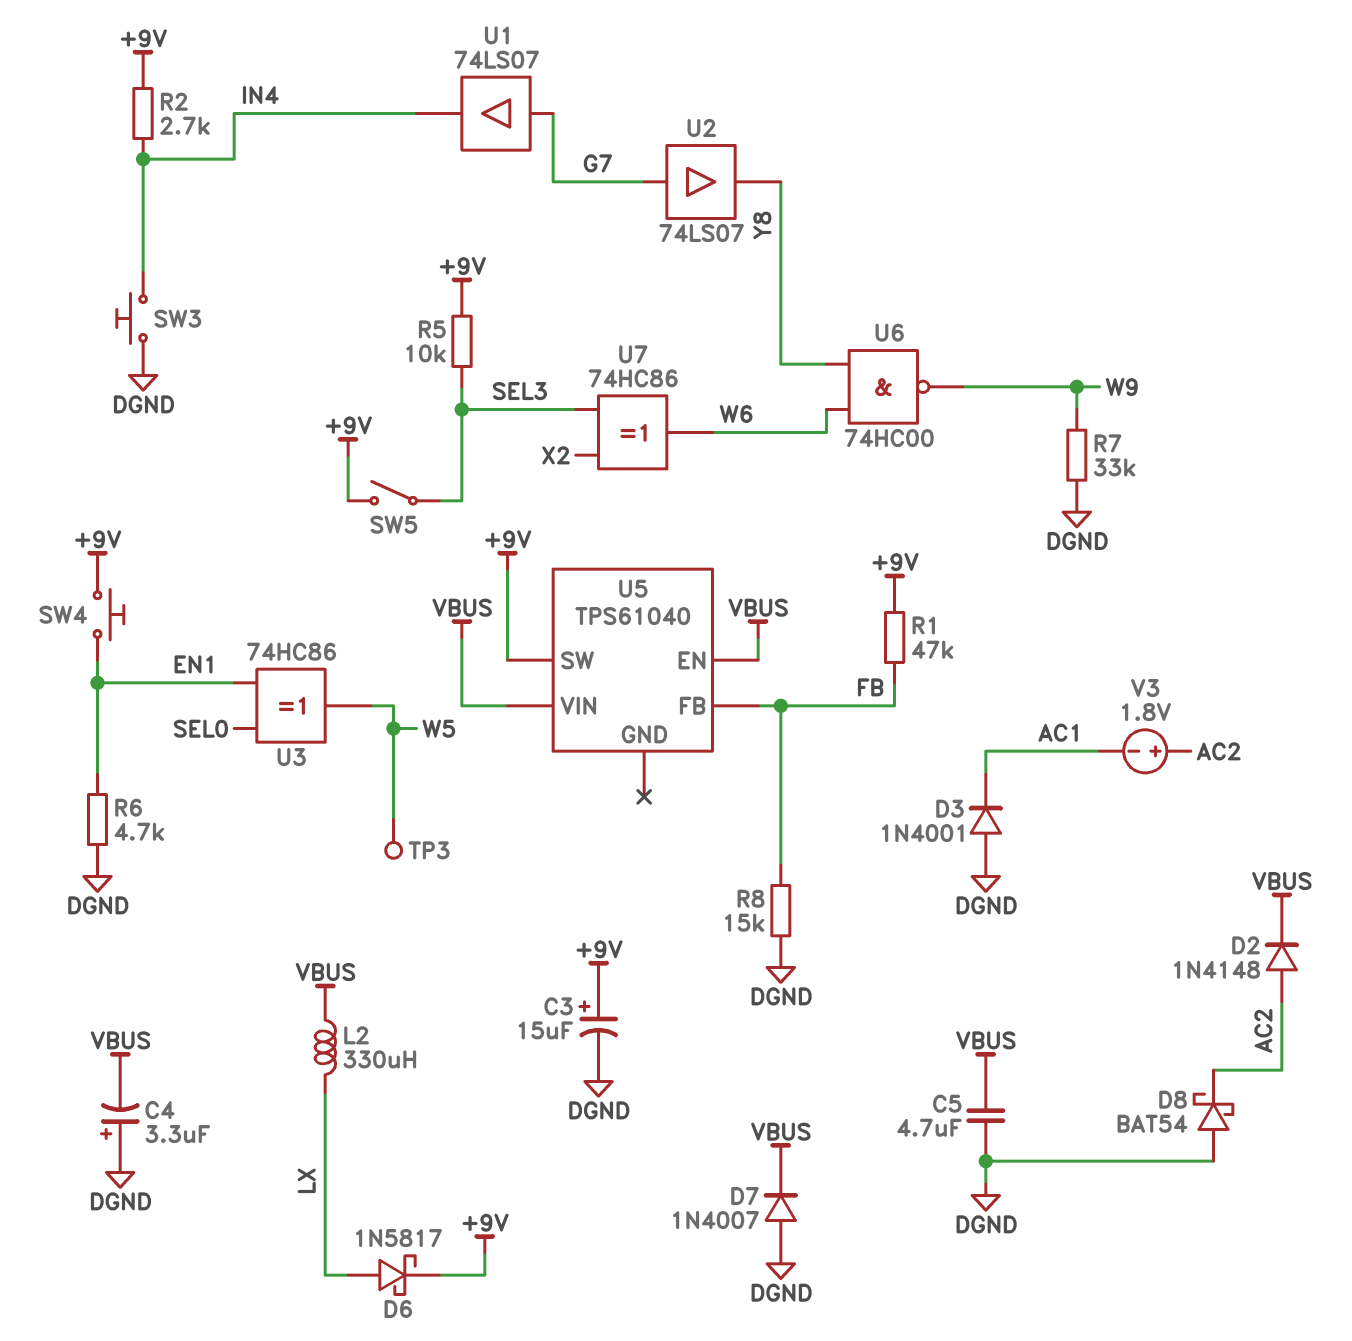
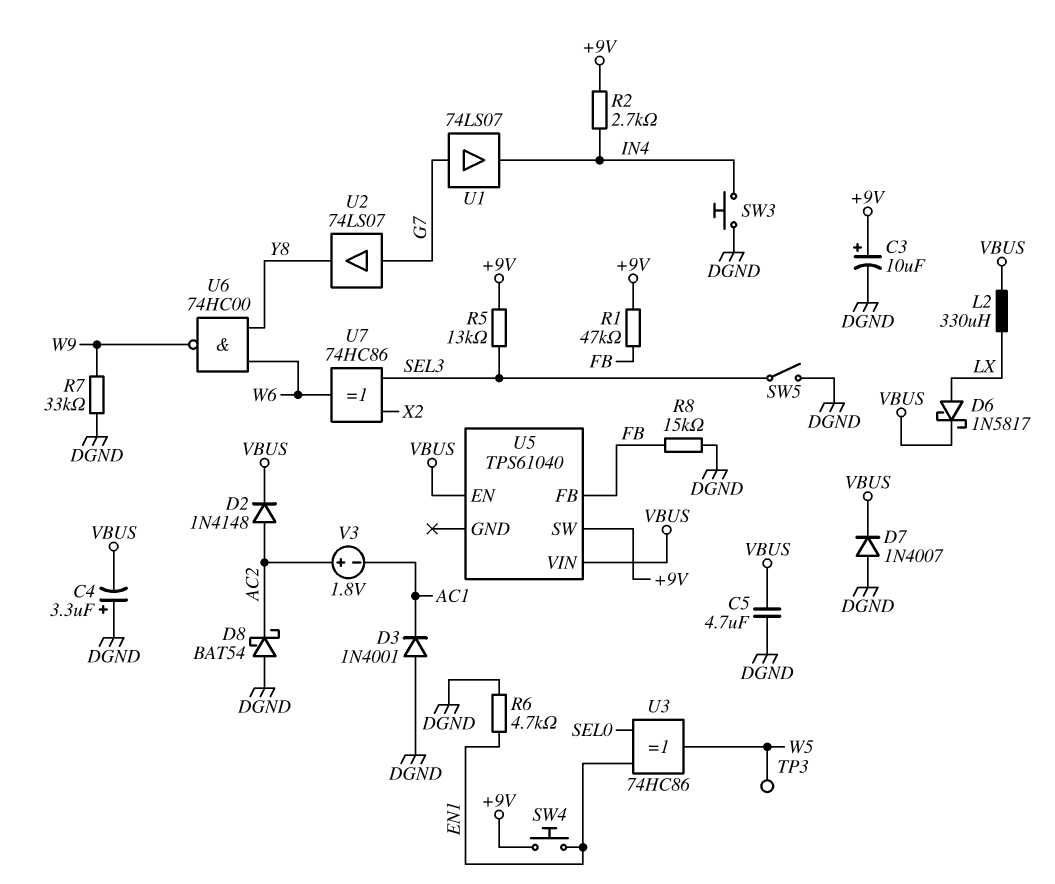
C3: 15uF (plus +9V, minus DGND) -> 10uF (plus +9V, minus DGND)
D6: schottky 1N5817 (A LX, K +9V) -> schottky 1N5817 (A LX, K VBUS)
R5: 10k (+9V, SEL3) -> 13k (+9V, SEL3)
SW5: switch (+9V, SEL3) -> switch (DGND, SEL3)

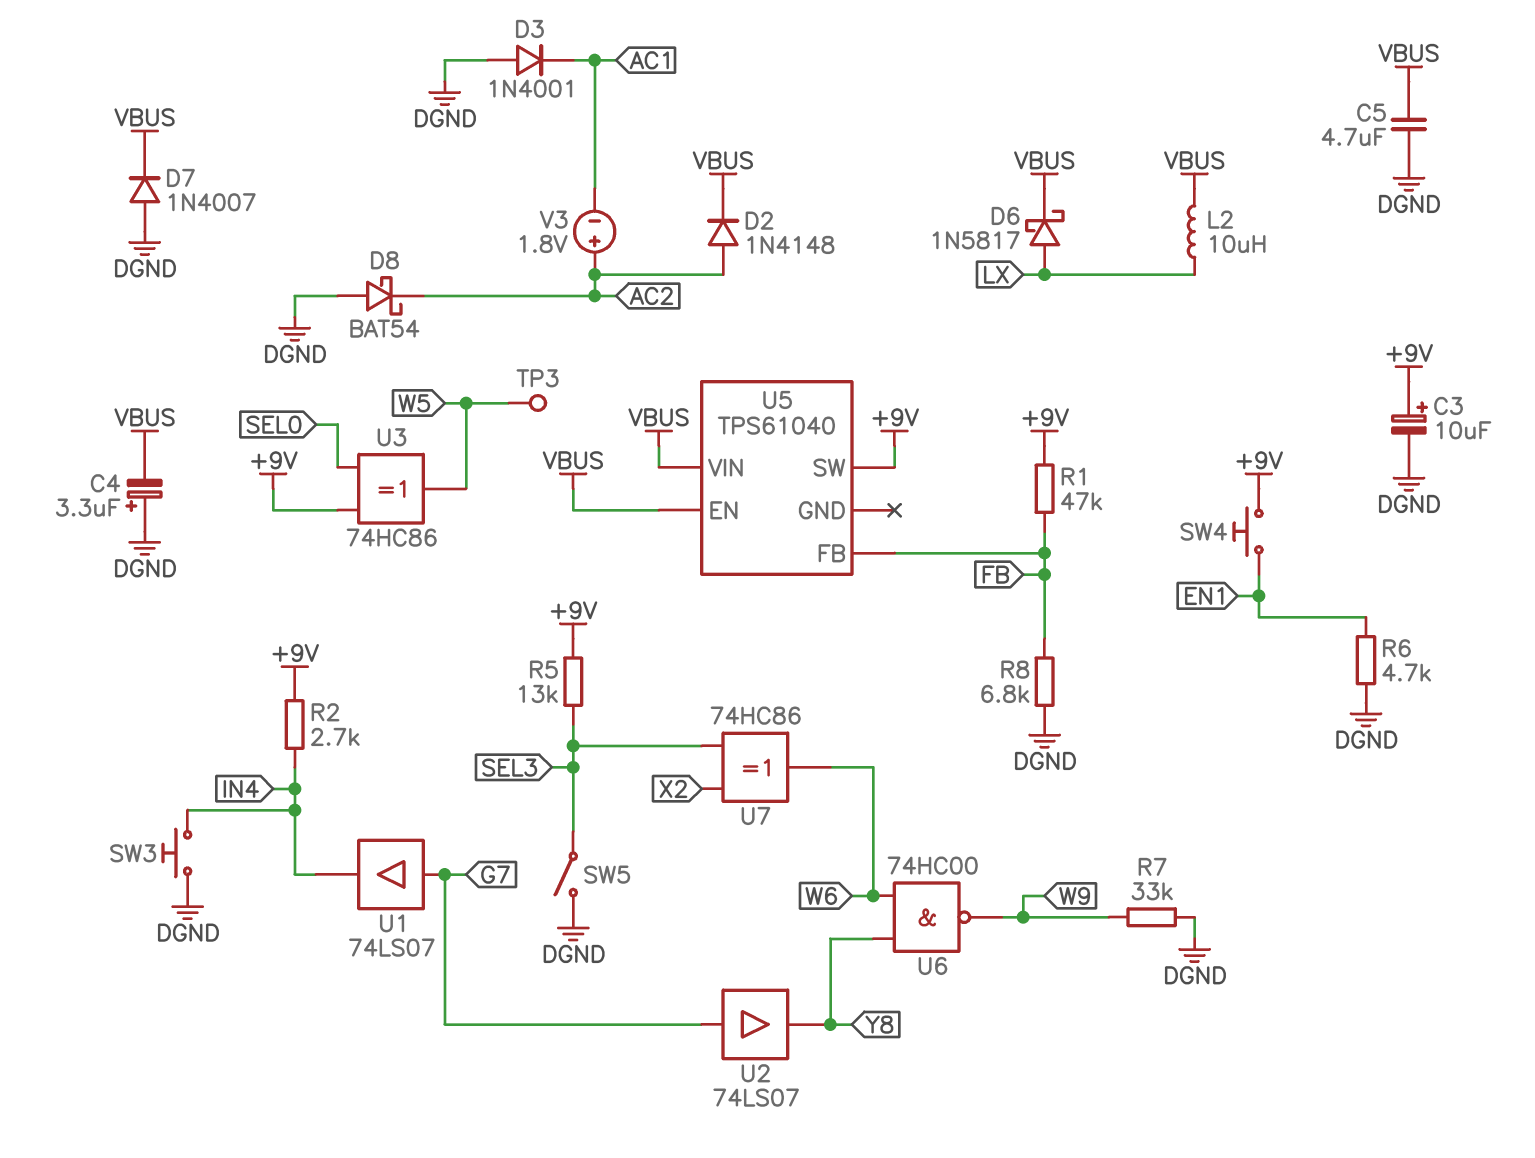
L2: 330uH (LX, VBUS) -> 10uH (LX, VBUS)
R8: 15k (DGND, FB) -> 6.8k (DGND, FB)
U3: XOR 74HC86 (in EN1, in SEL0, out W5) -> XOR 74HC86 (in +9V, in SEL0, out W5)

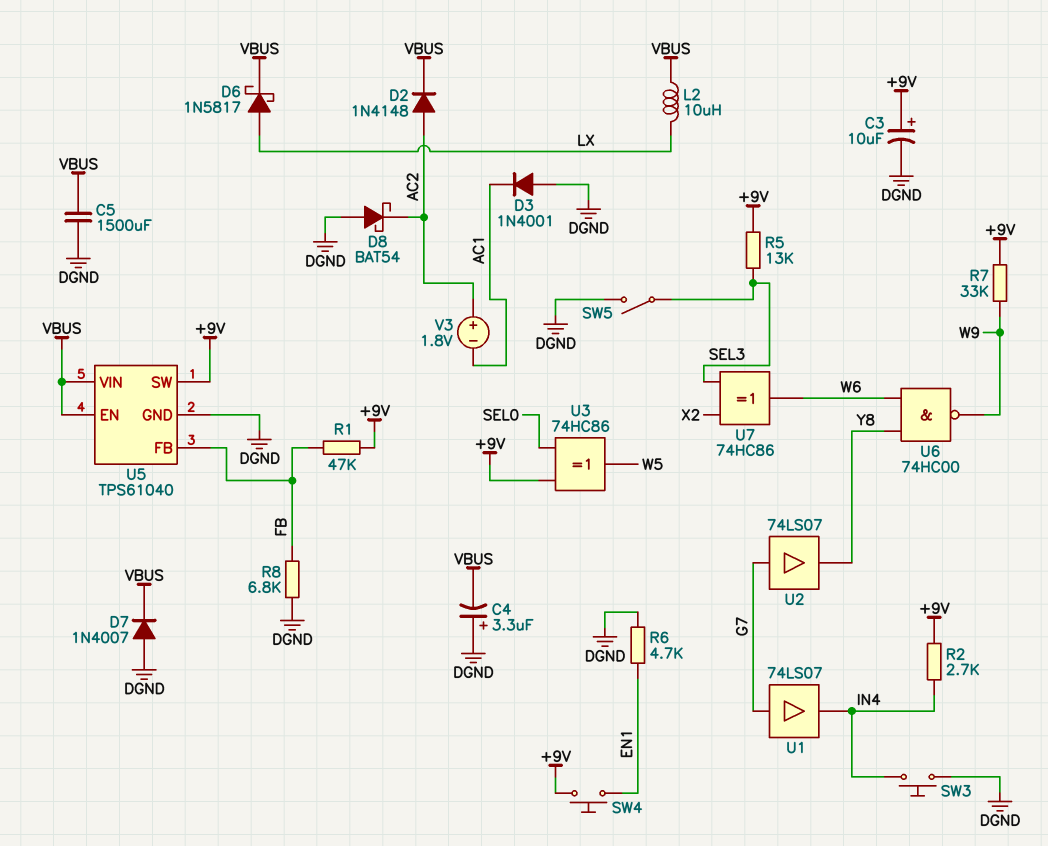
C5: 4.7uF (DGND, VBUS) -> 1500uF (DGND, VBUS)
R7: 33k (DGND, W9) -> 33k (+9V, W9)
TP3: test point (W5) -> none
U5 pin GND: none -> DGND

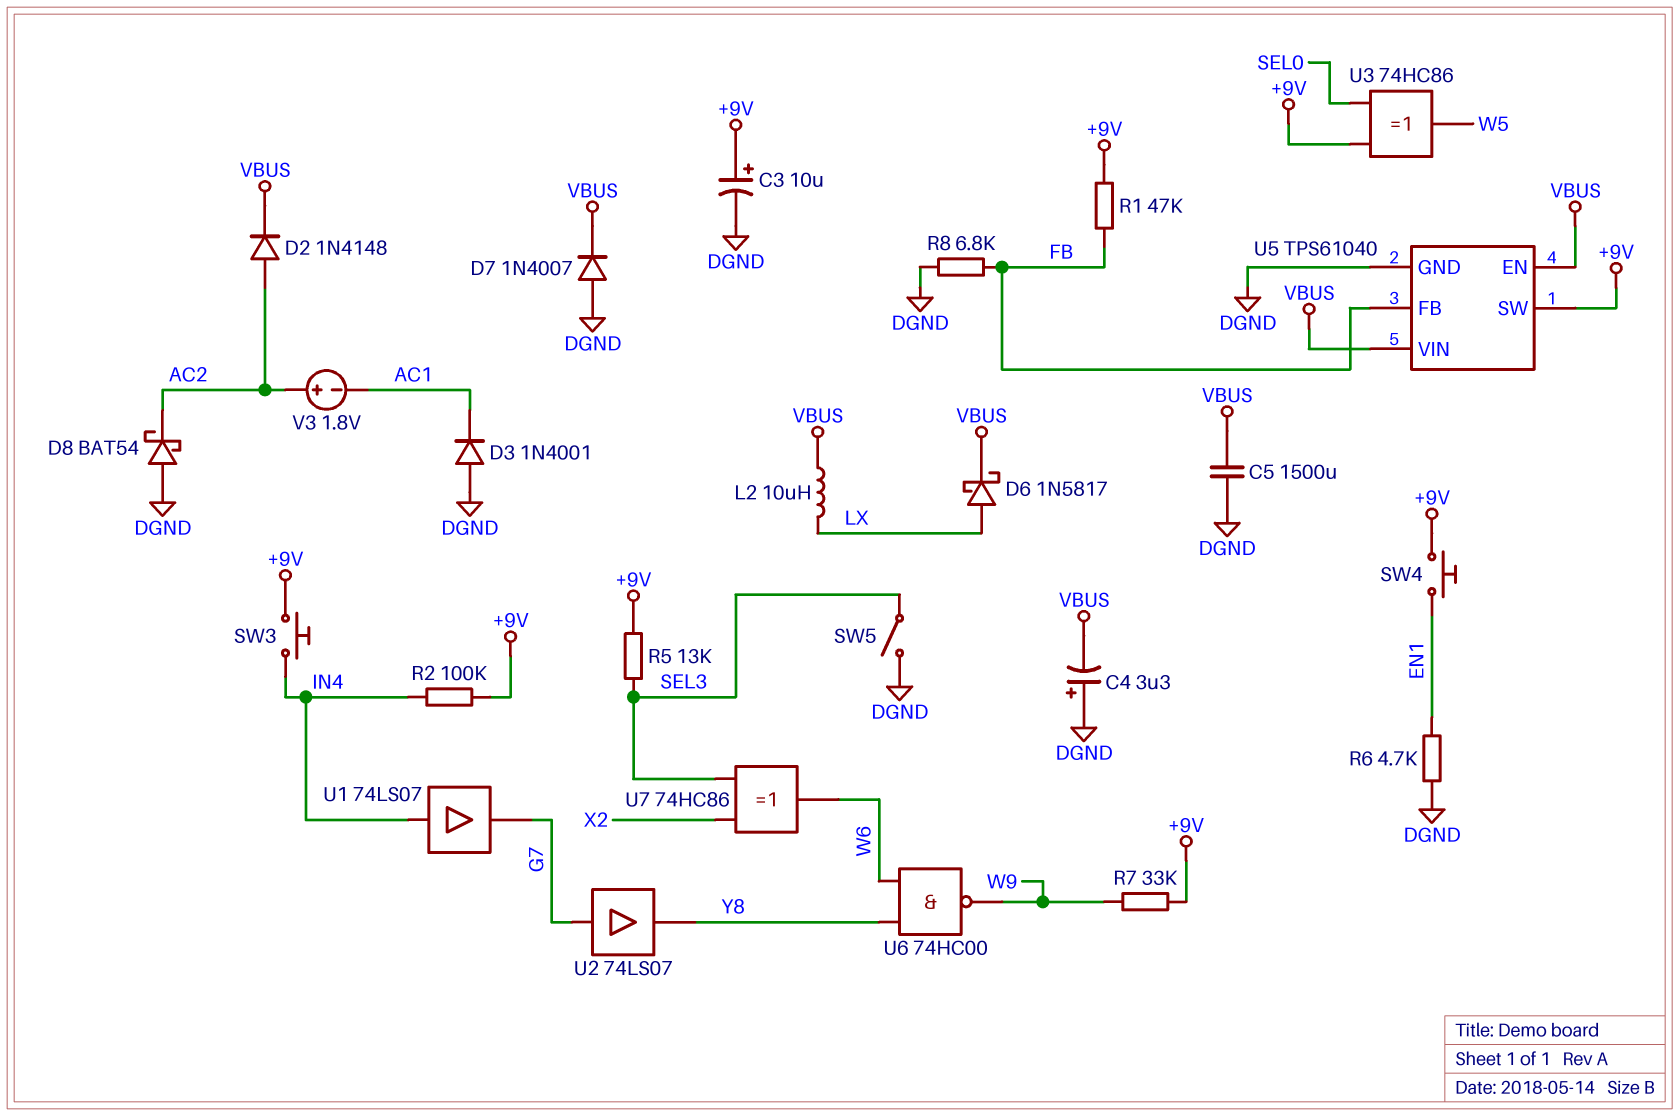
R2: 2.7k (+9V, IN4) -> 100k (+9V, IN4)
SW3: button (DGND, IN4) -> button (+9V, IN4)
U1: buffer 74LS07 (in G7, out IN4) -> buffer 74LS07 (in IN4, out G7)

